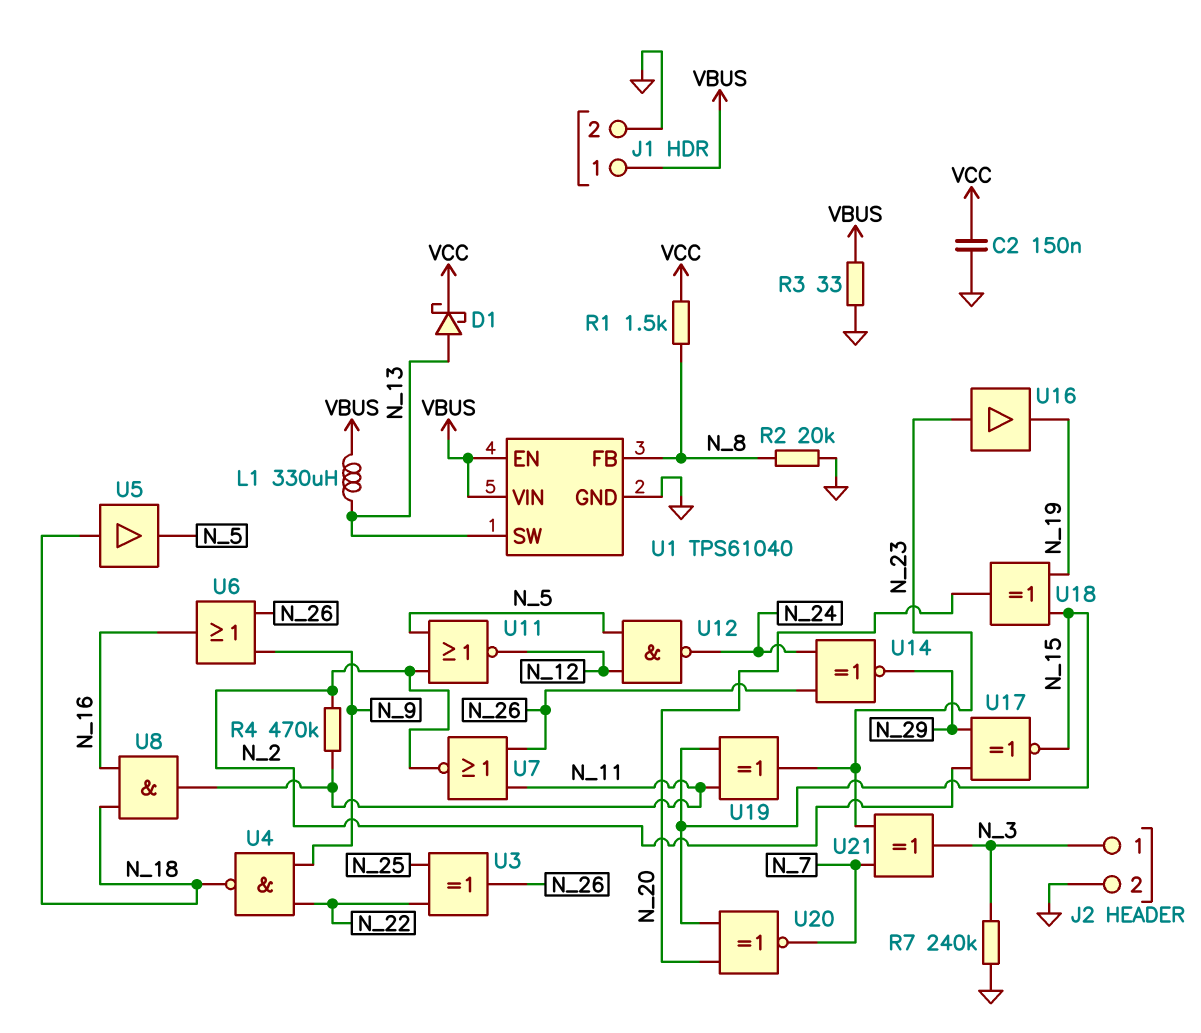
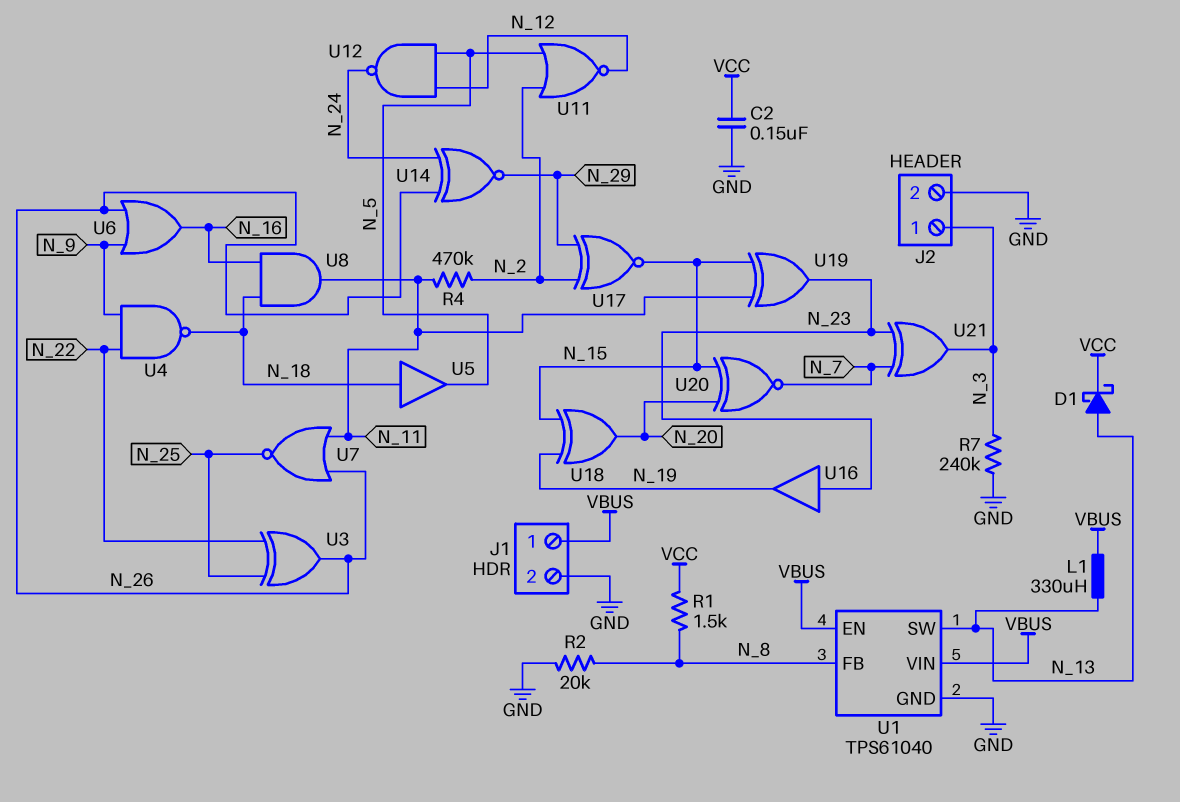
R3: 33 (GND, VBUS) -> none
U7: NOR (in N_11, in N_26, out N_2) -> NOR (in N_11, in N_26, out N_25)

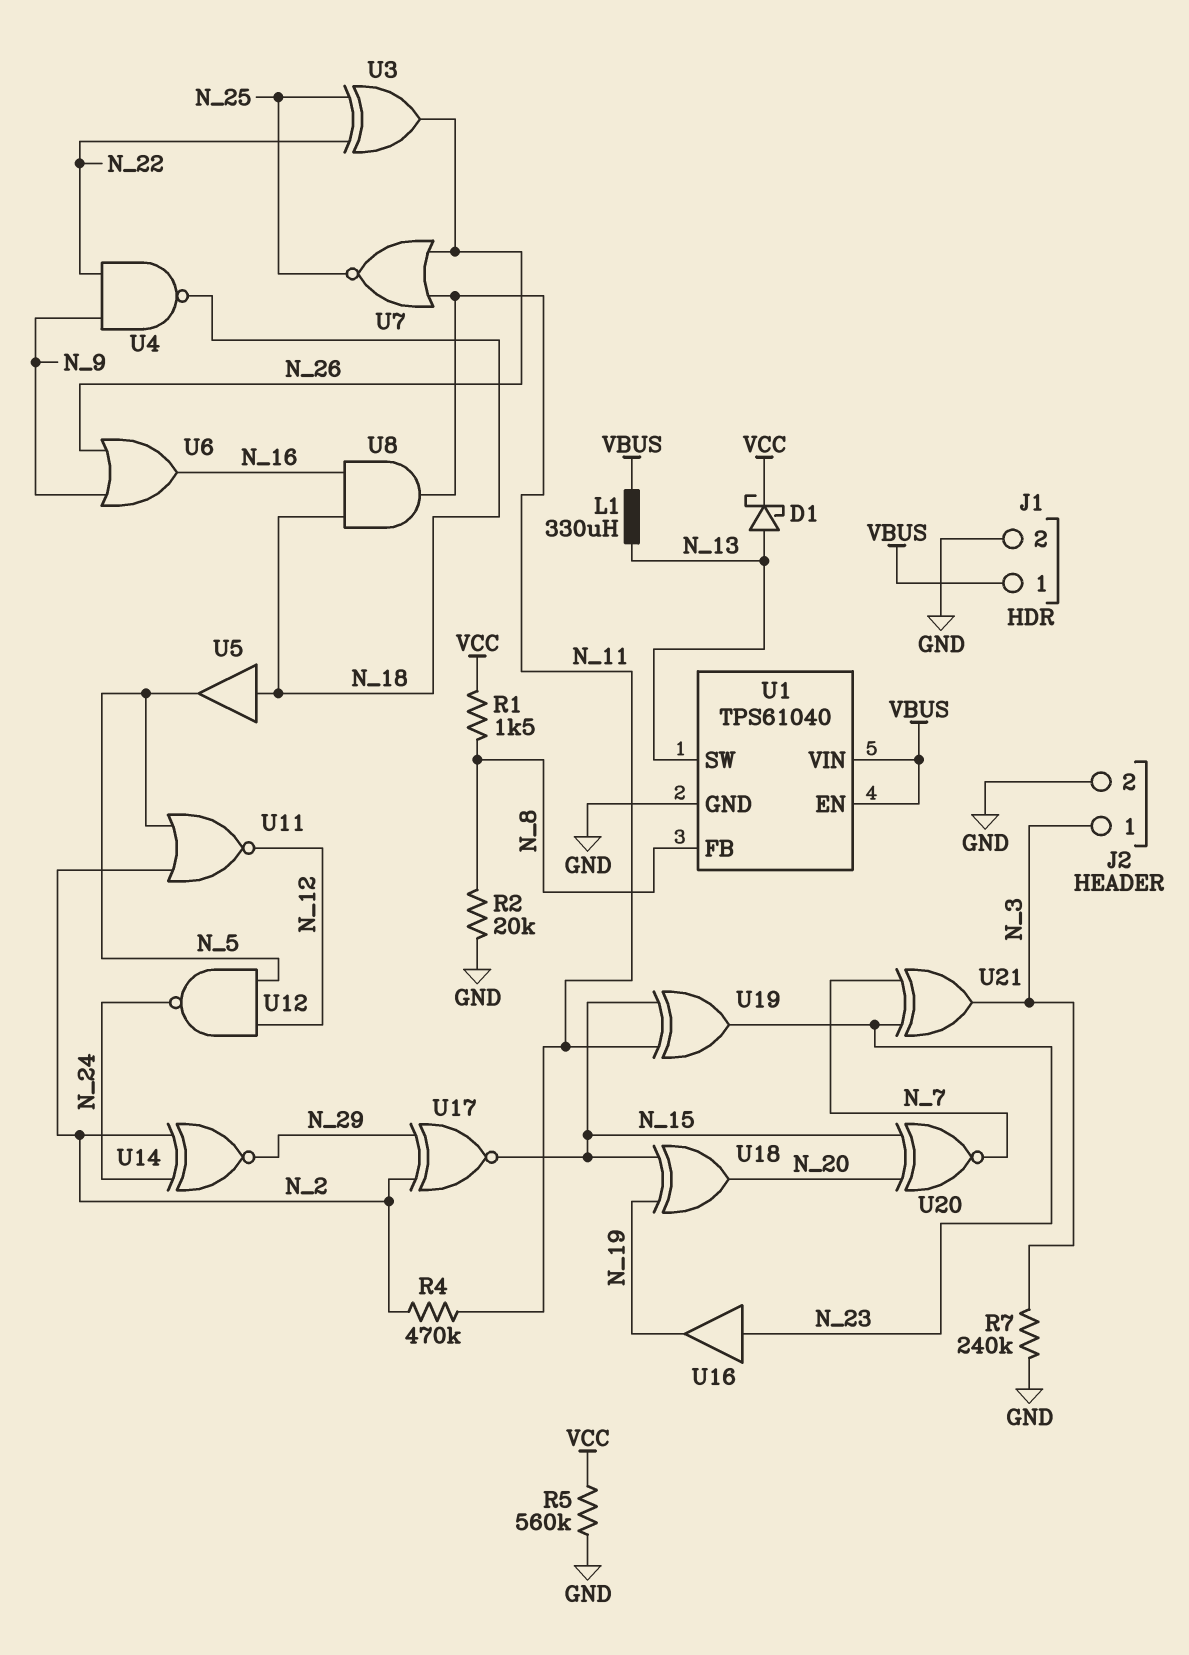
C2: 150nF (GND, VCC) -> none
R5: none -> 560k (GND, VCC)
U14: XNOR (in N_24, in N_26, out N_29) -> XNOR (in N_2, in N_24, out N_29)

